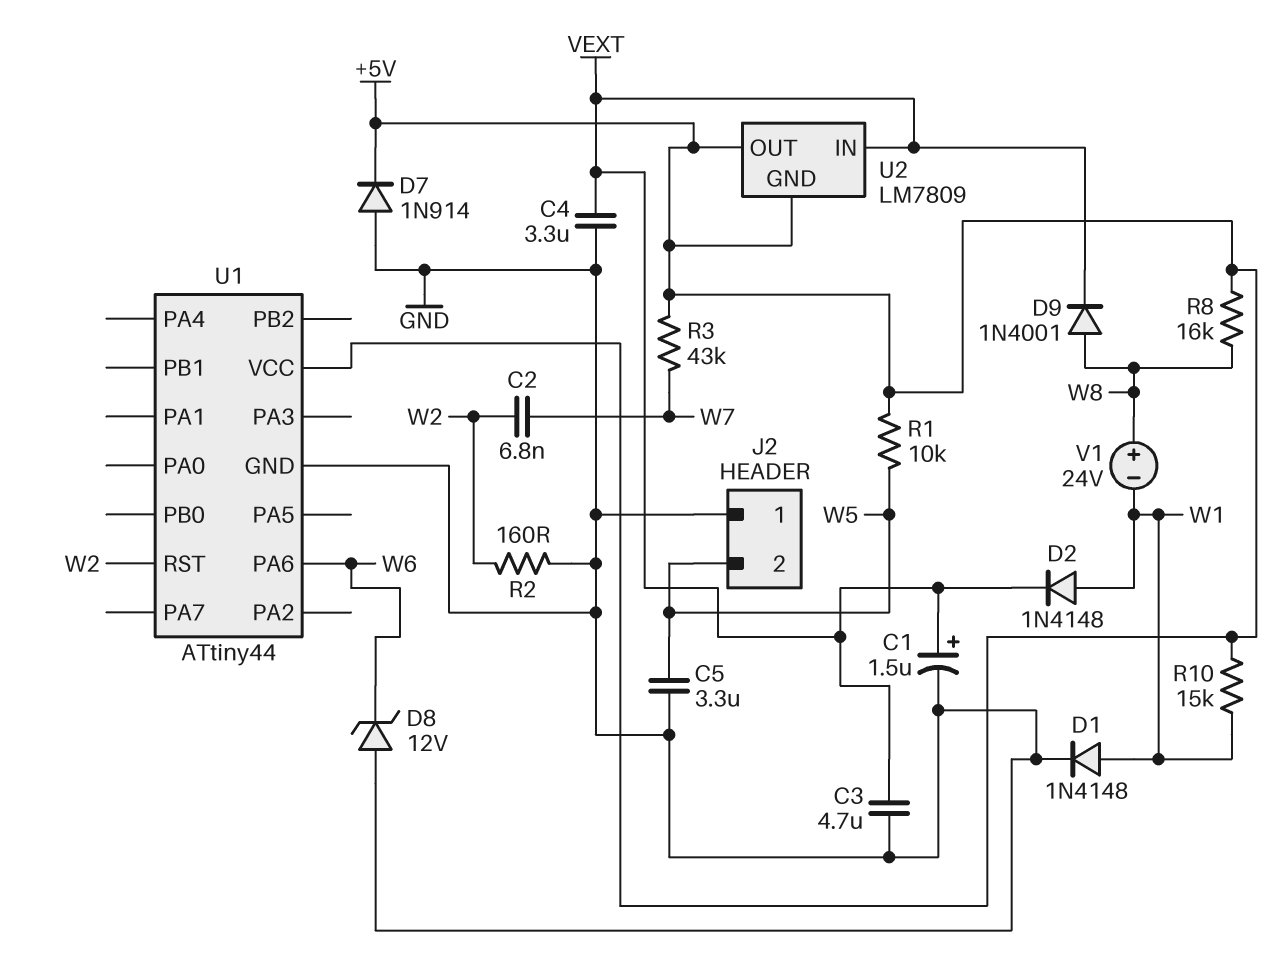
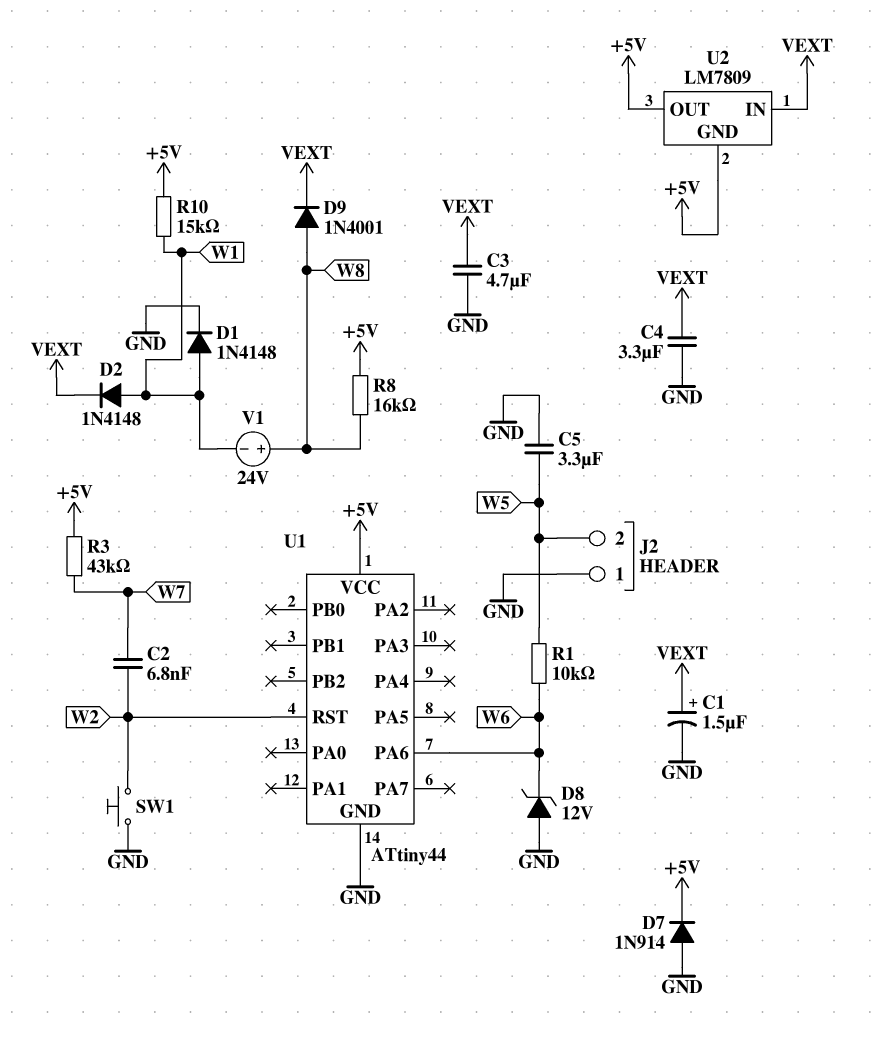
R1: 10k (+5V, W5) -> 10k (W5, W6)
R2: 160 (GND, W2) -> none
SW1: none -> button (GND, W2)

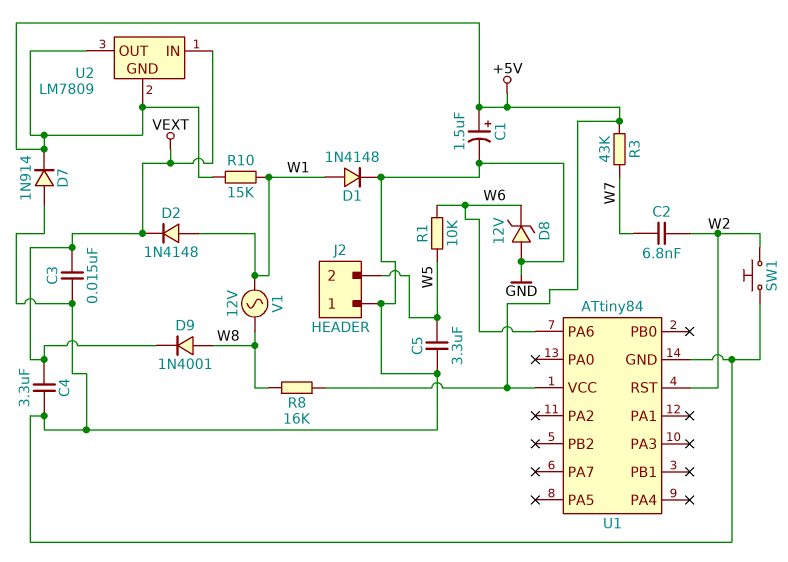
C1: 1.5uF (plus VEXT, minus GND) -> 1.5uF (plus +5V, minus GND)
C3: 4.7uF (GND, VEXT) -> 15nF (GND, VEXT)
U1: ATtiny44 -> ATtiny84
V1: 24V (plus W8, minus W1) -> AC 12V (W1, W8)

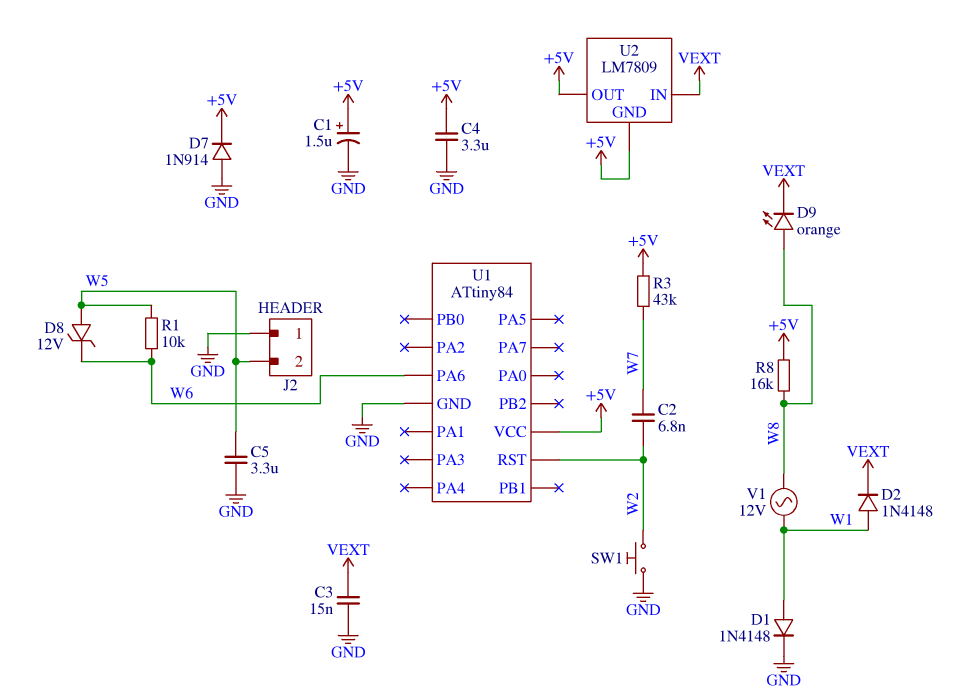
C4: 3.3uF (GND, VEXT) -> 3.3uF (+5V, GND)
D8: zener 12V (A GND, K W6) -> zener 12V (A W5, K W6)
D9: diode 1N4001 (A W8, K VEXT) -> LED orange (A W8, K VEXT)
R10: 15k (+5V, W1) -> none

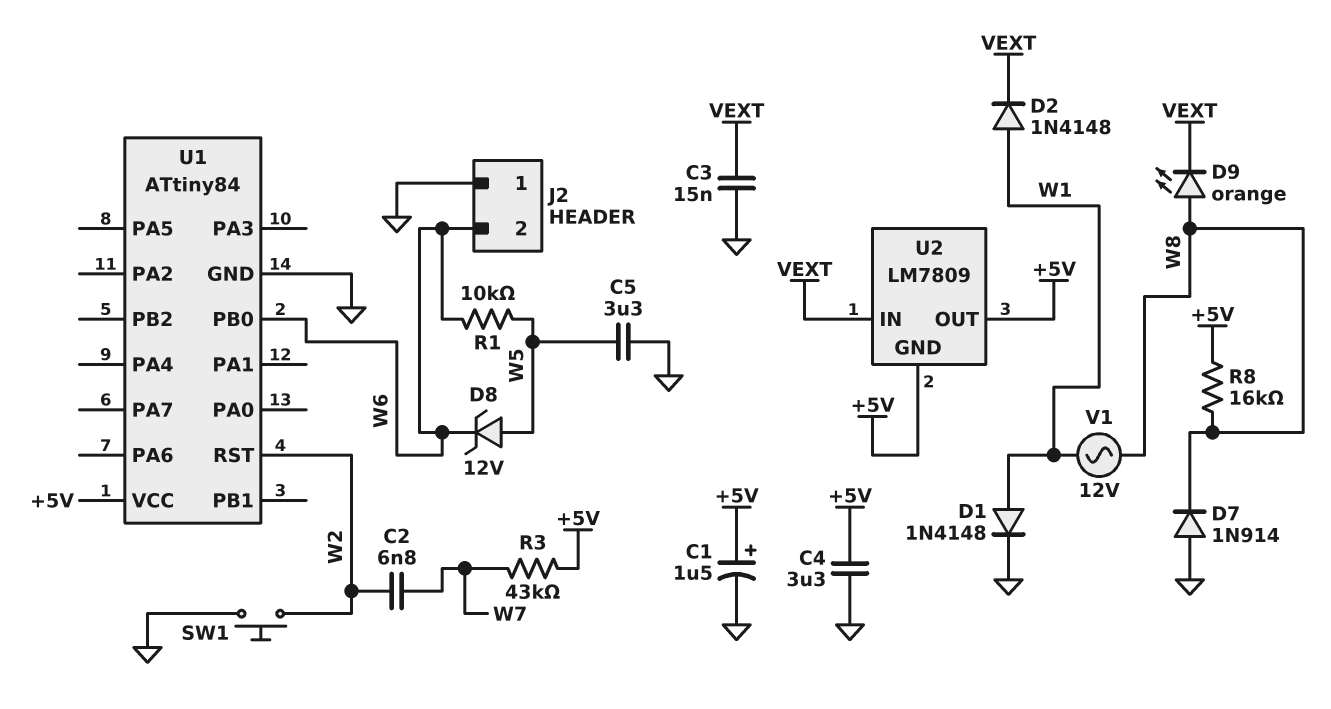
D7: diode 1N914 (A GND, K +5V) -> diode 1N914 (A GND, K W8)
J2 pin 2: W5 -> W6
U1 pin PA6: W6 -> none
U1 pin PB0: none -> W6

